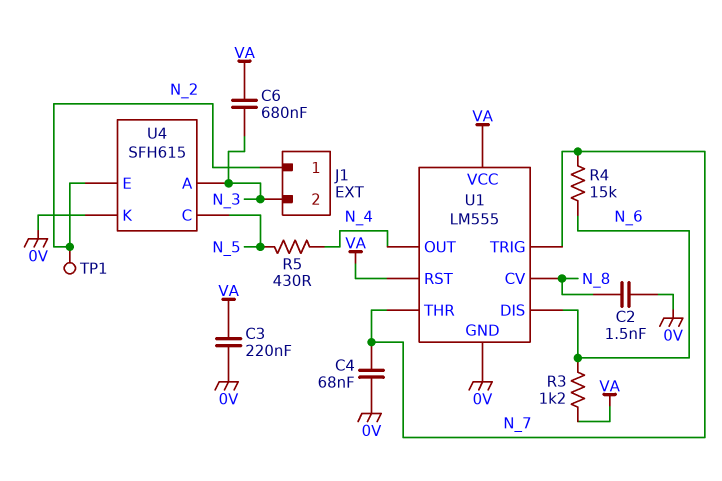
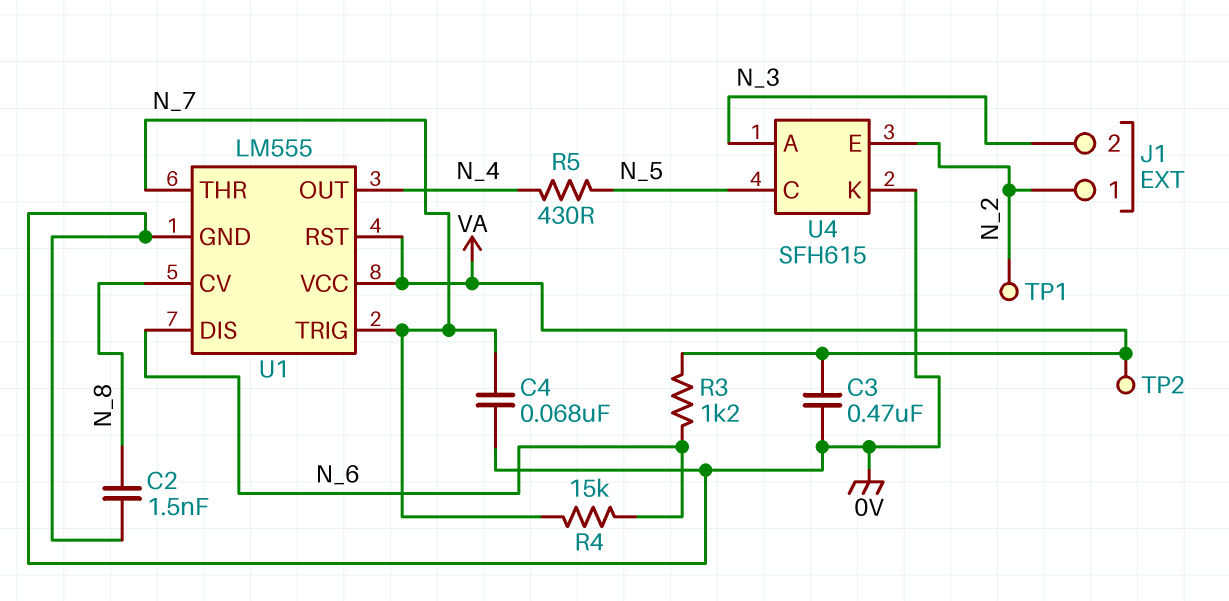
C3: 220nF (0V, VA) -> 470nF (0V, VA)
C6: 680nF (N_3, VA) -> none
TP2: none -> test point (VA)

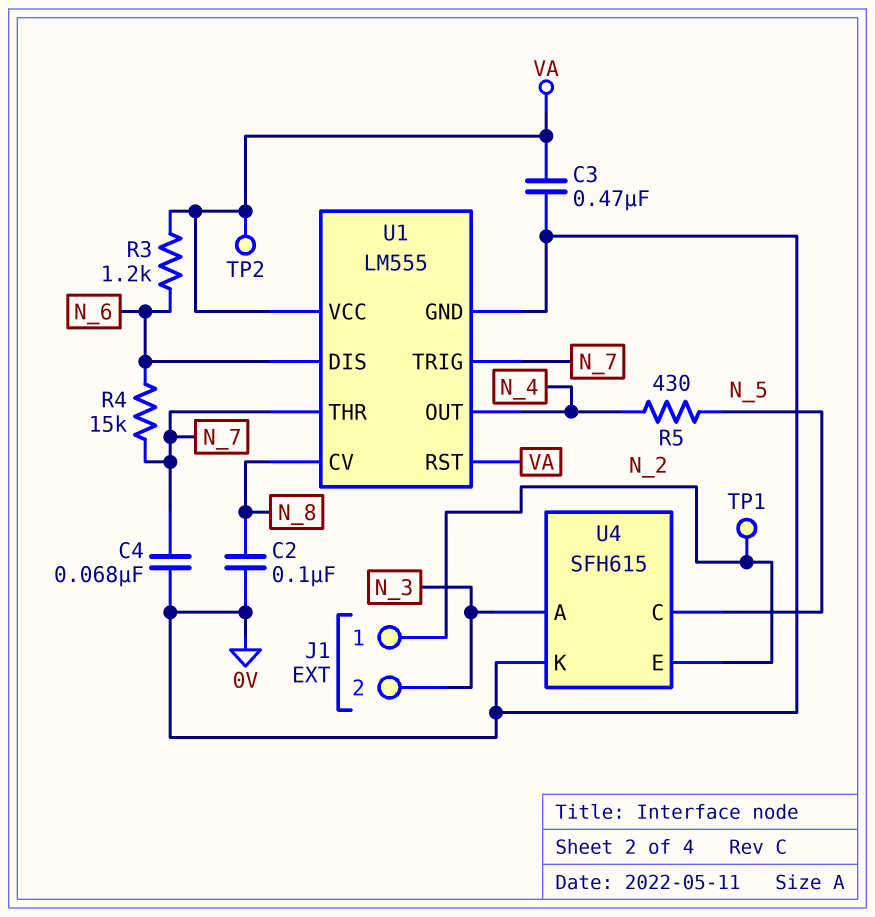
C2: 1.5nF (0V, N_8) -> 100nF (0V, N_8)

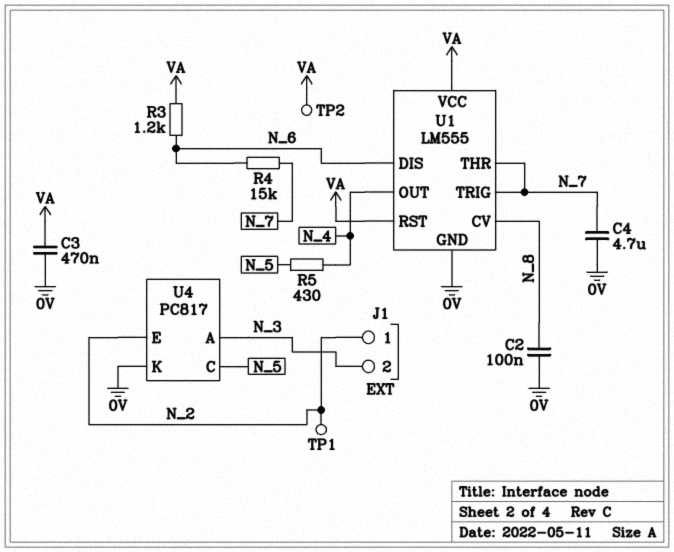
C4: 68nF (0V, N_7) -> 4.7uF (0V, N_7)
U4: SFH615 -> PC817

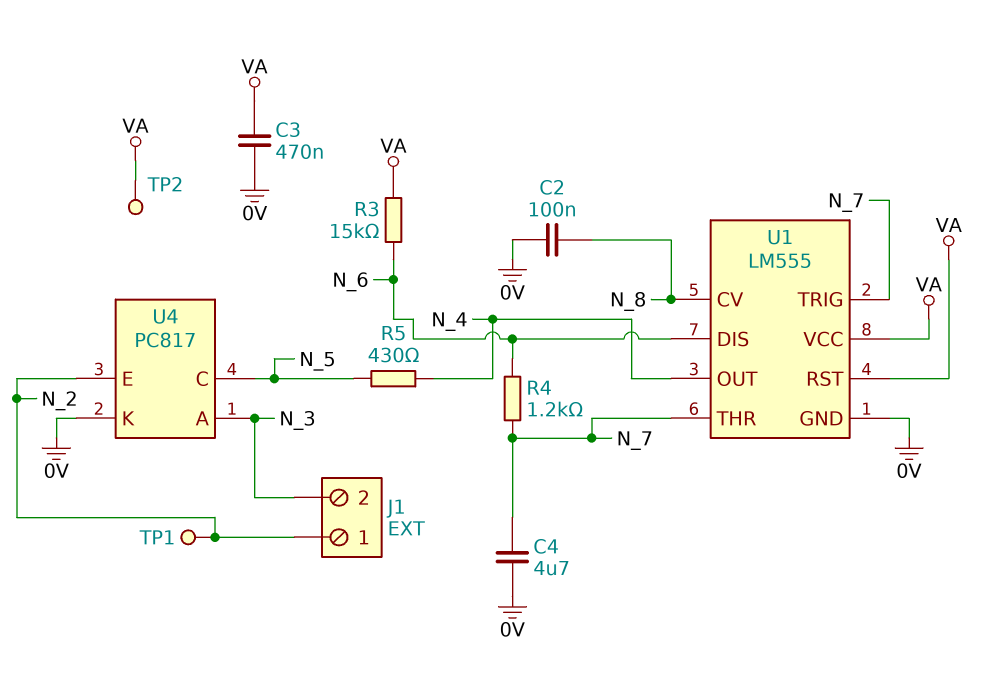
R3: 1.2k (N_6, VA) -> 15k (N_6, VA)
R4: 15k (N_6, N_7) -> 1.2k (N_6, N_7)

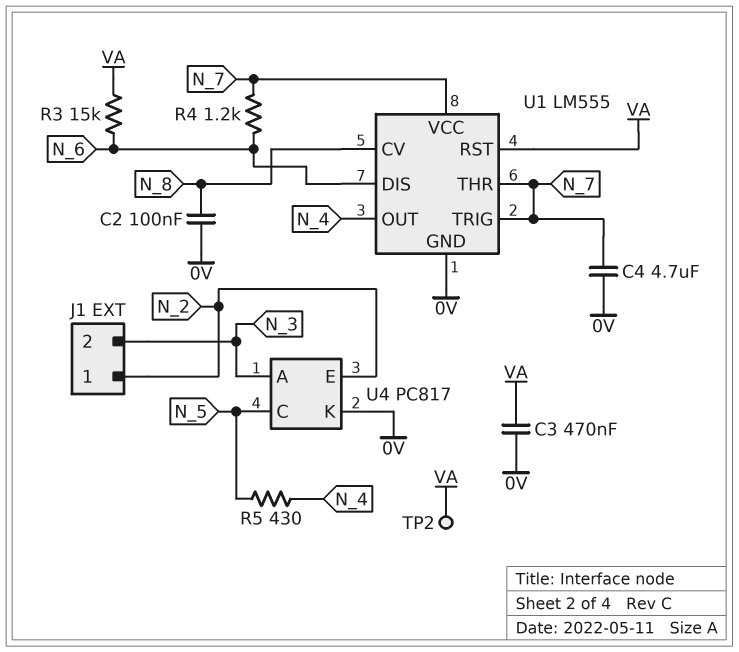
TP1: test point (N_2) -> none
U1 pin VCC: VA -> N_7

